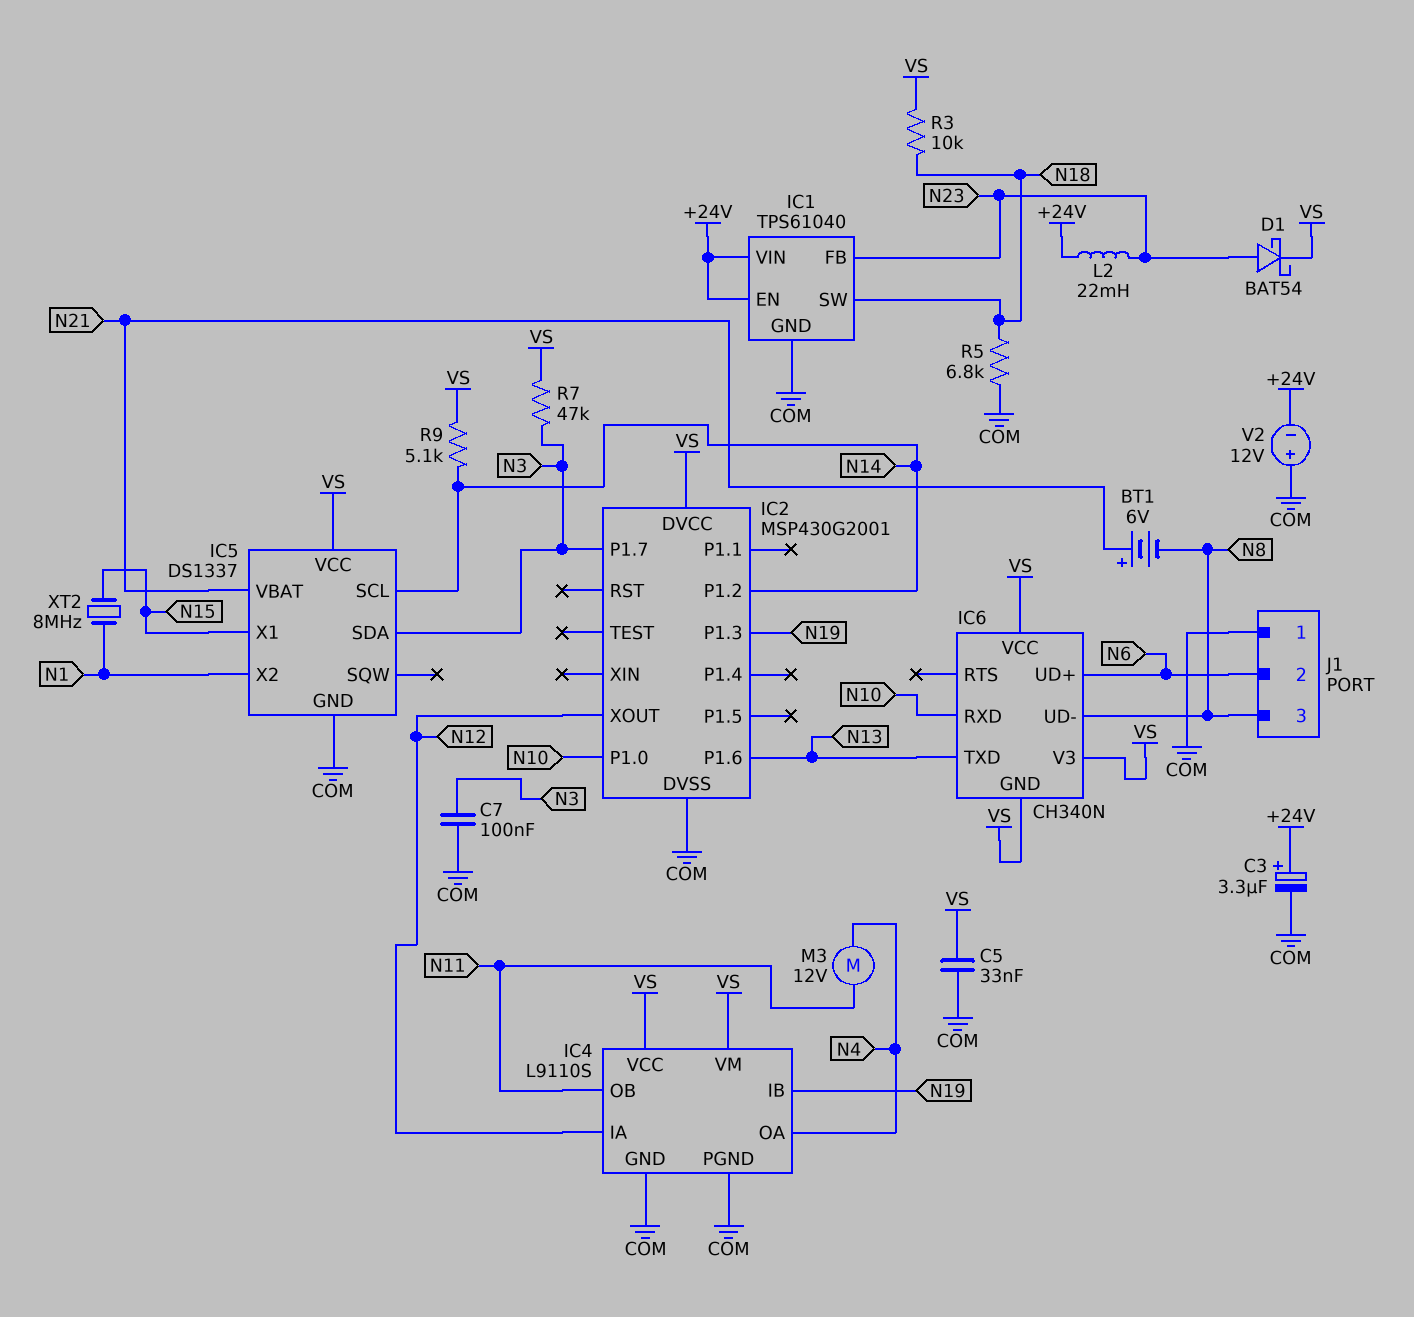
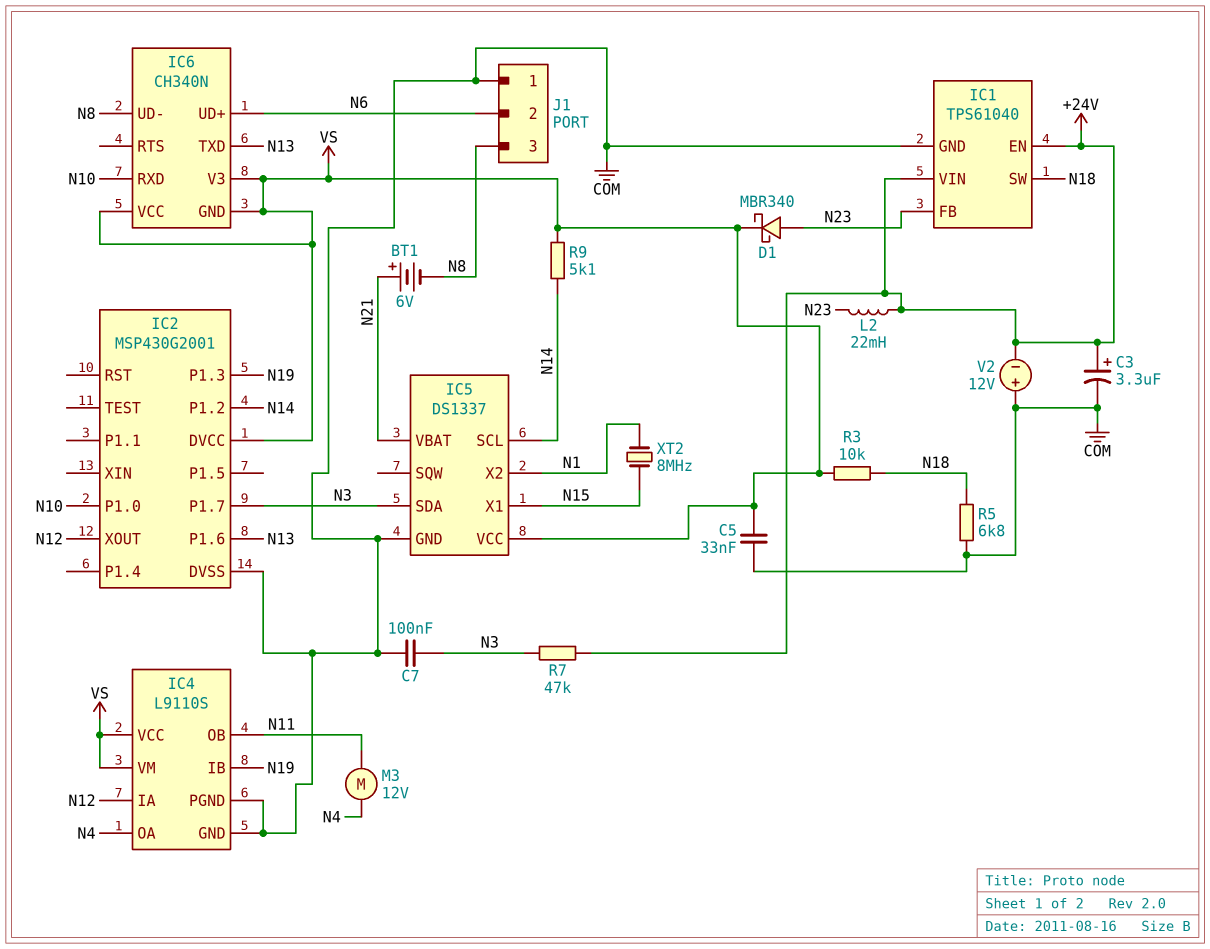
D1: schottky BAT54 (A N23, K VS) -> schottky MBR340 (A N23, K VS)
R7: 47k (N3, VS) -> 47k (+24V, N3)

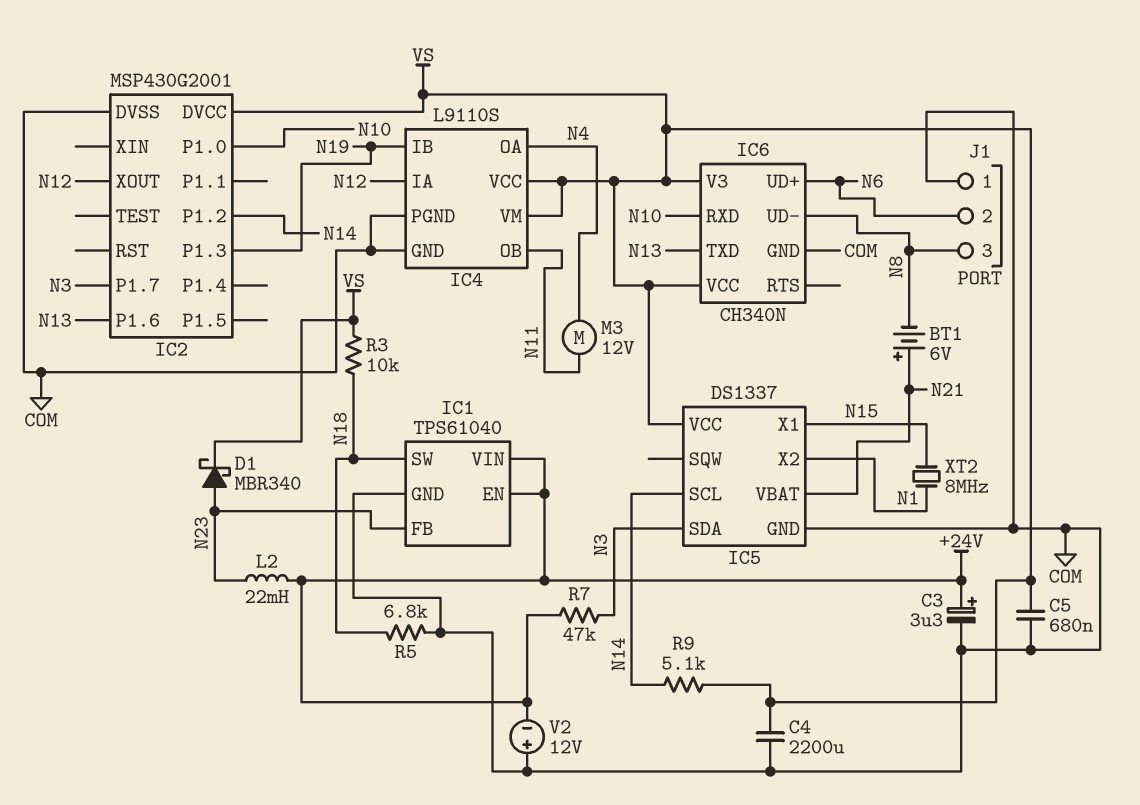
C4: none -> 2200uF (COM, VS)
C5: 33nF (COM, VS) -> 680nF (COM, VS)
C7: 100nF (COM, N3) -> none
IC6 pin GND: VS -> COM

